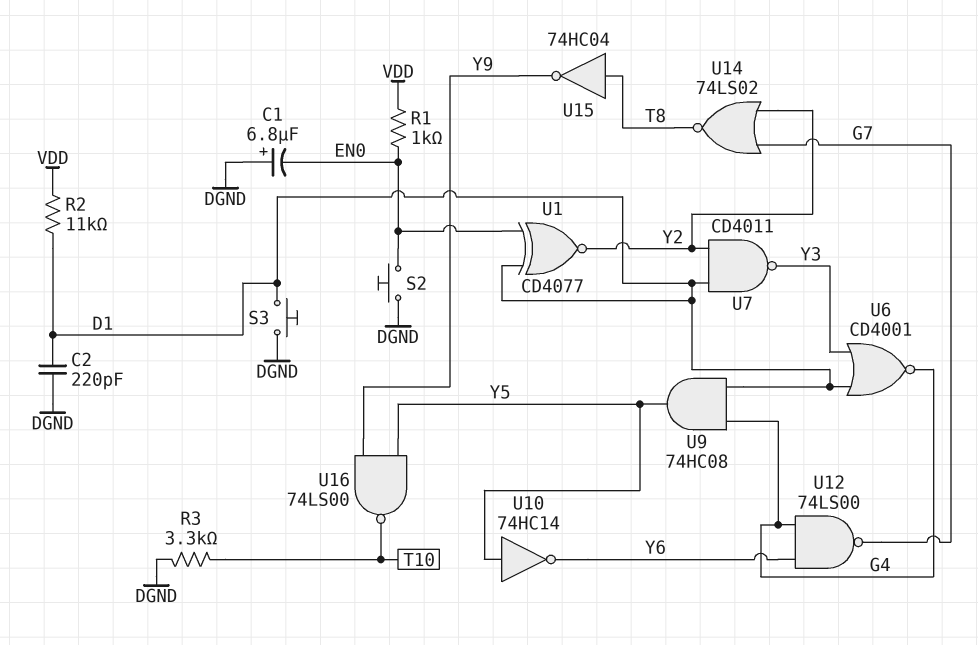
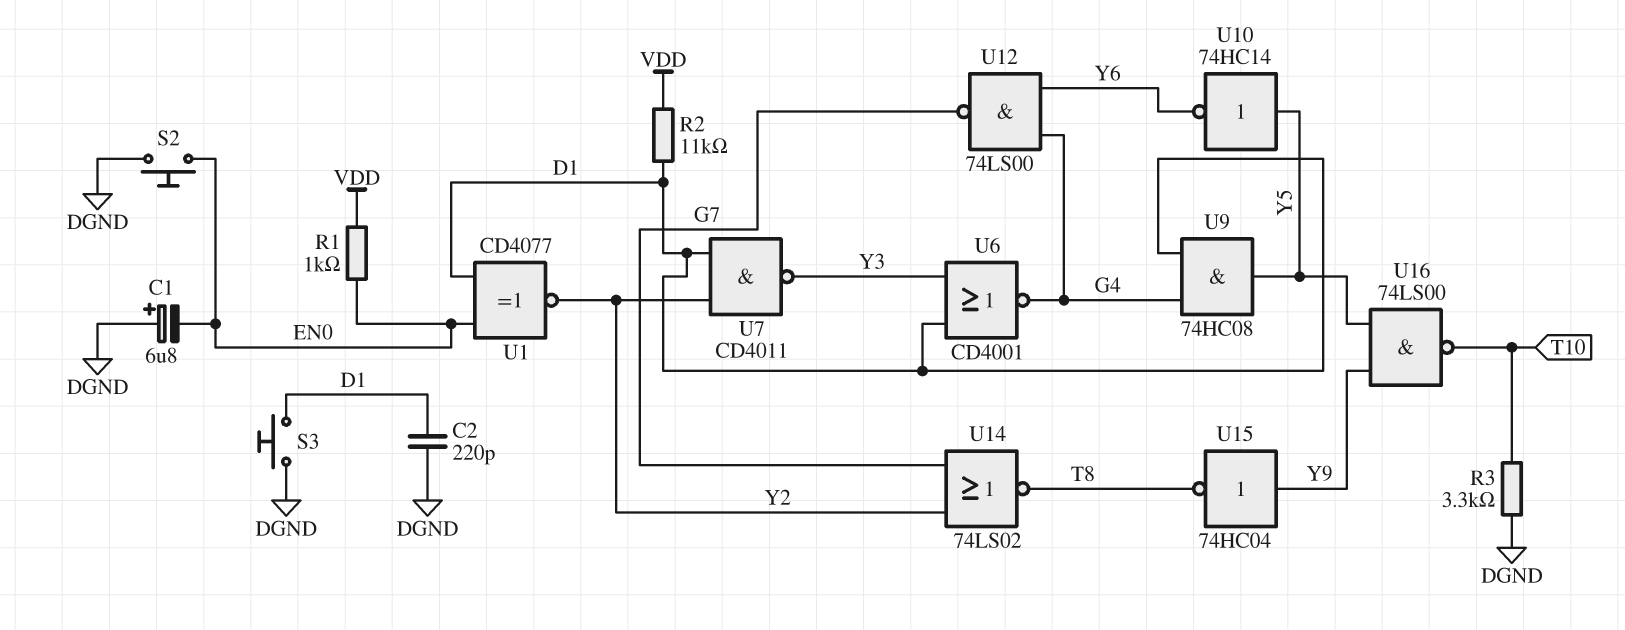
U15: NOT 74HC04 (in T8, out Y9) -> NOT 74HC04 (in Y9, out T8)

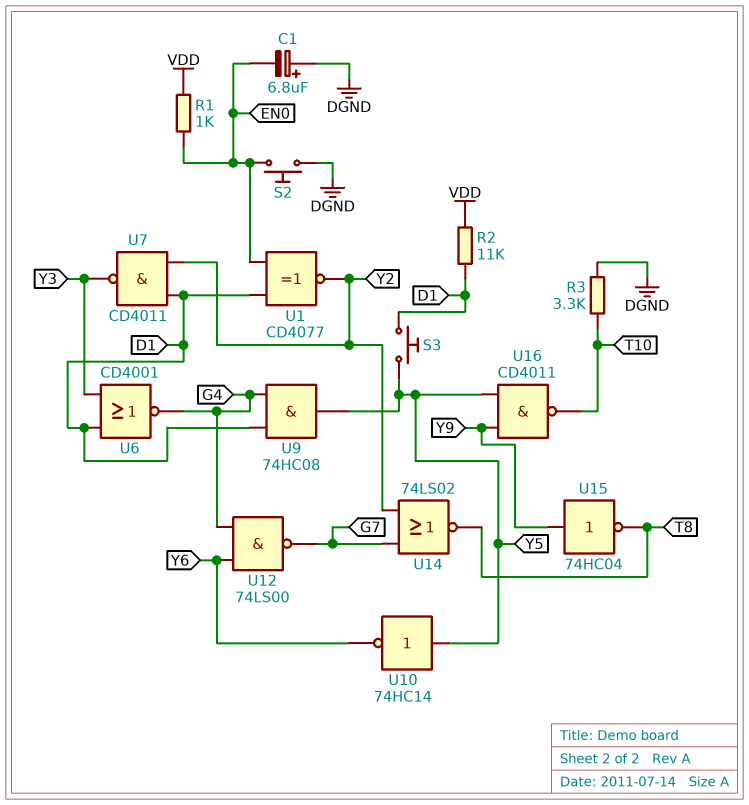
C2: 220pF (D1, DGND) -> none
S3: button (D1, DGND) -> button (D1, Y5)
U16: NAND 74LS00 (in Y5, in Y9, out T10) -> NAND CD4011 (in Y5, in Y9, out T10)

